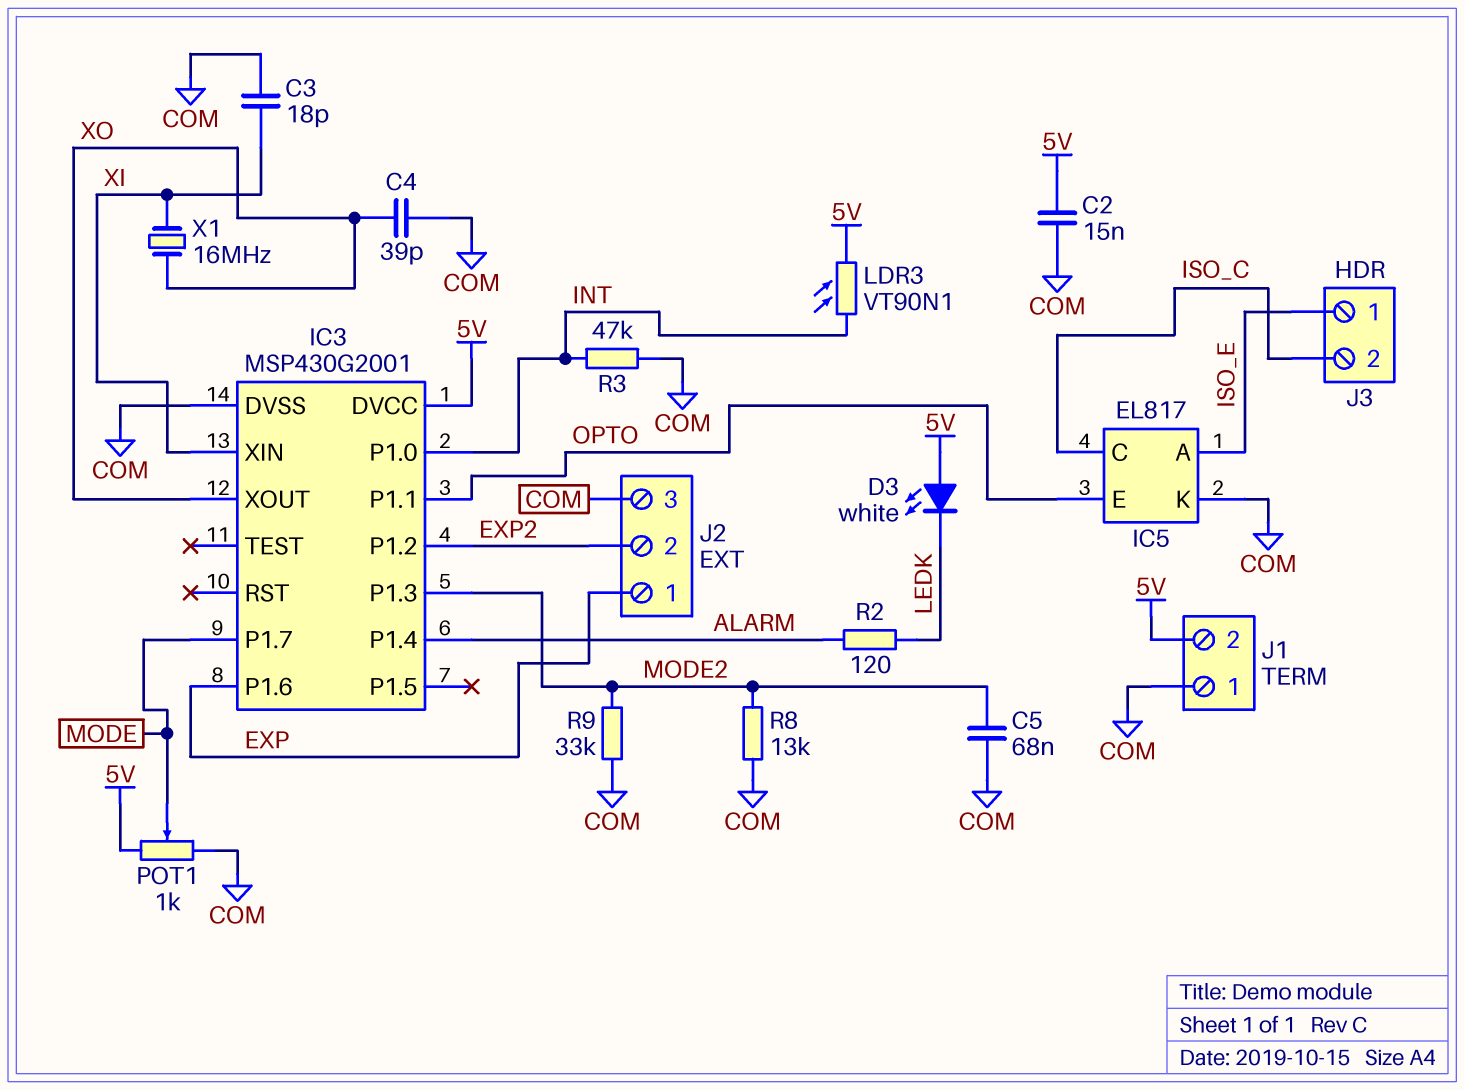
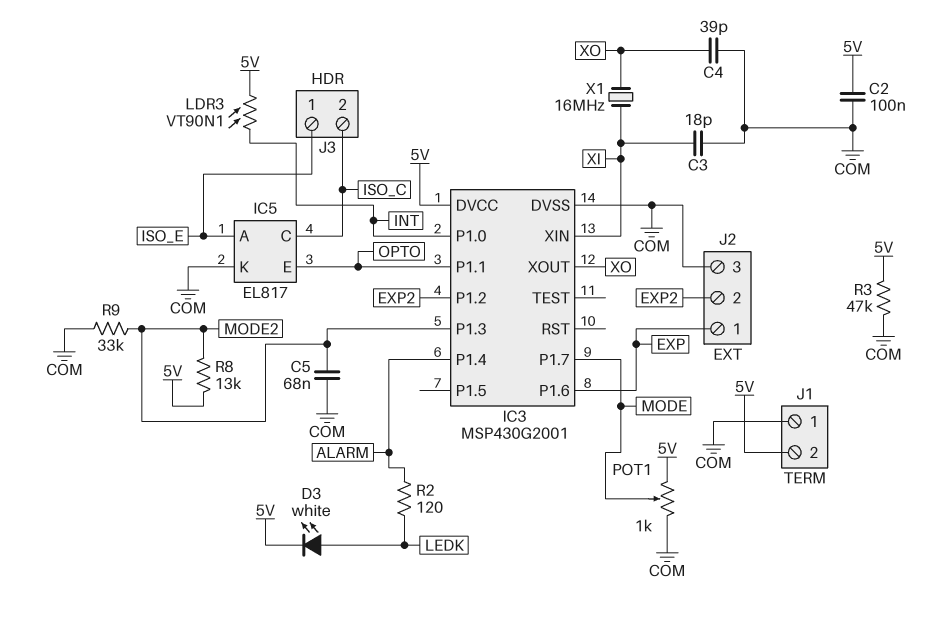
C2: 15nF (5V, COM) -> 100nF (5V, COM)
D3: LED white (A 5V, K LEDK) -> LED white (A LEDK, K 5V)
R3: 47k (COM, INT) -> 47k (5V, COM)
R8: 13k (COM, MODE2) -> 13k (5V, MODE2)

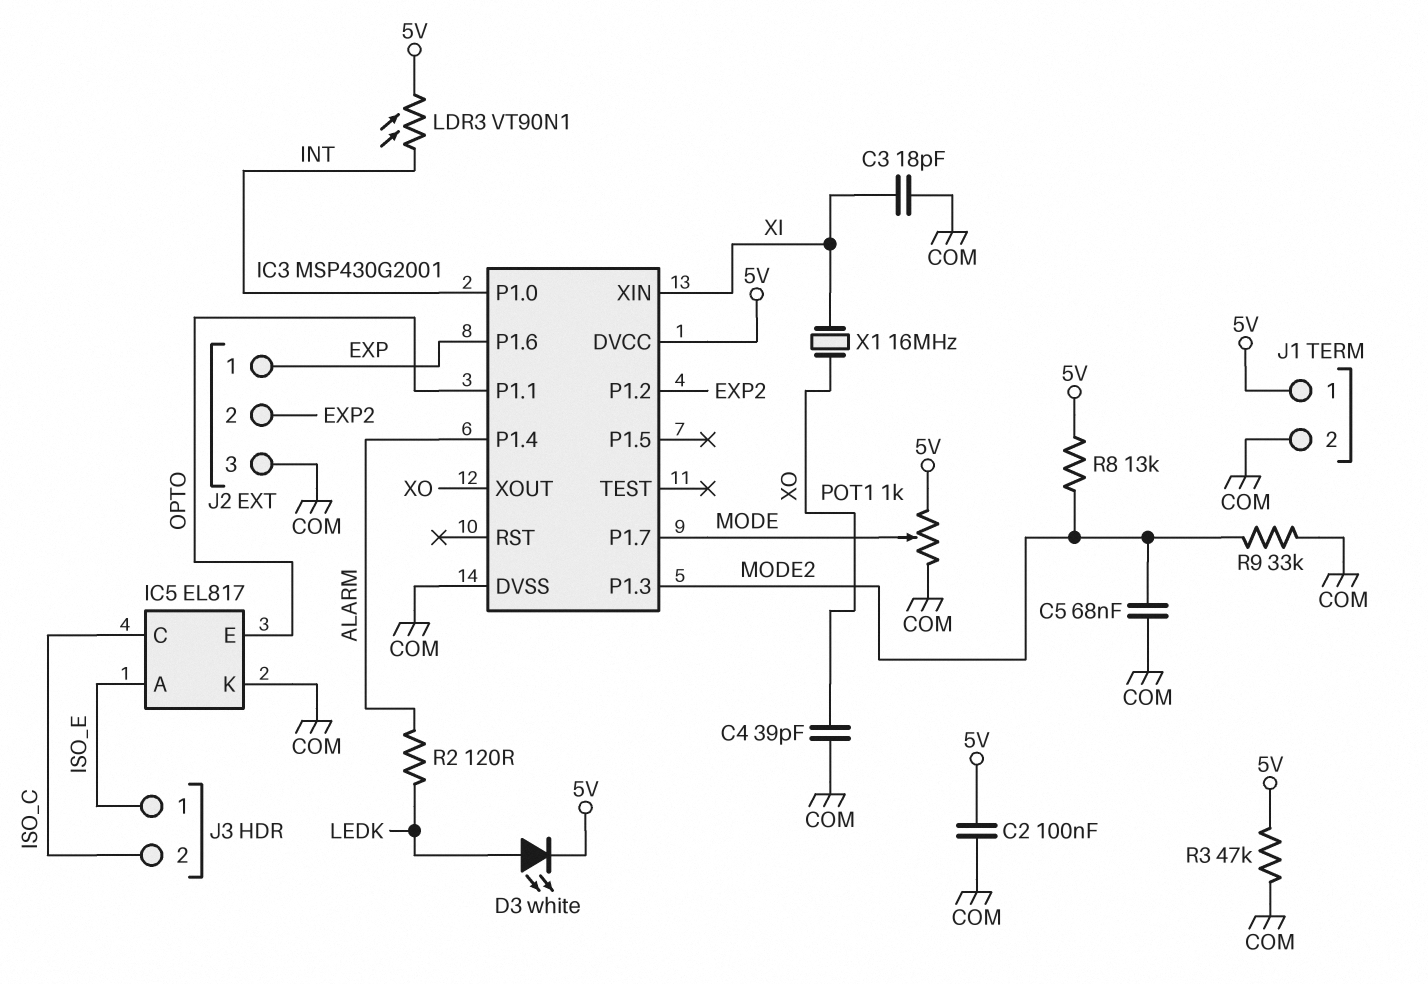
J1 pin 1: COM -> 5V
J1 pin 2: 5V -> COM

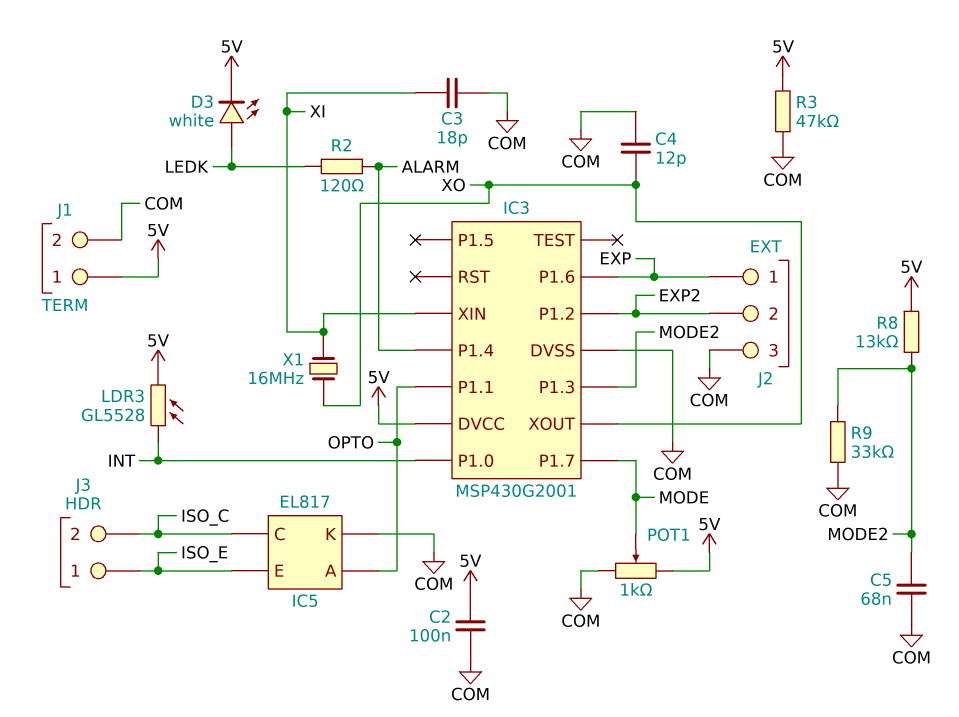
C4: 39pF (COM, XO) -> 12pF (COM, XO)
IC5 pin A: ISO_E -> OPTO
IC5 pin E: OPTO -> ISO_E
LDR3: VT90N1 (5V, INT) -> GL5528 (5V, INT)

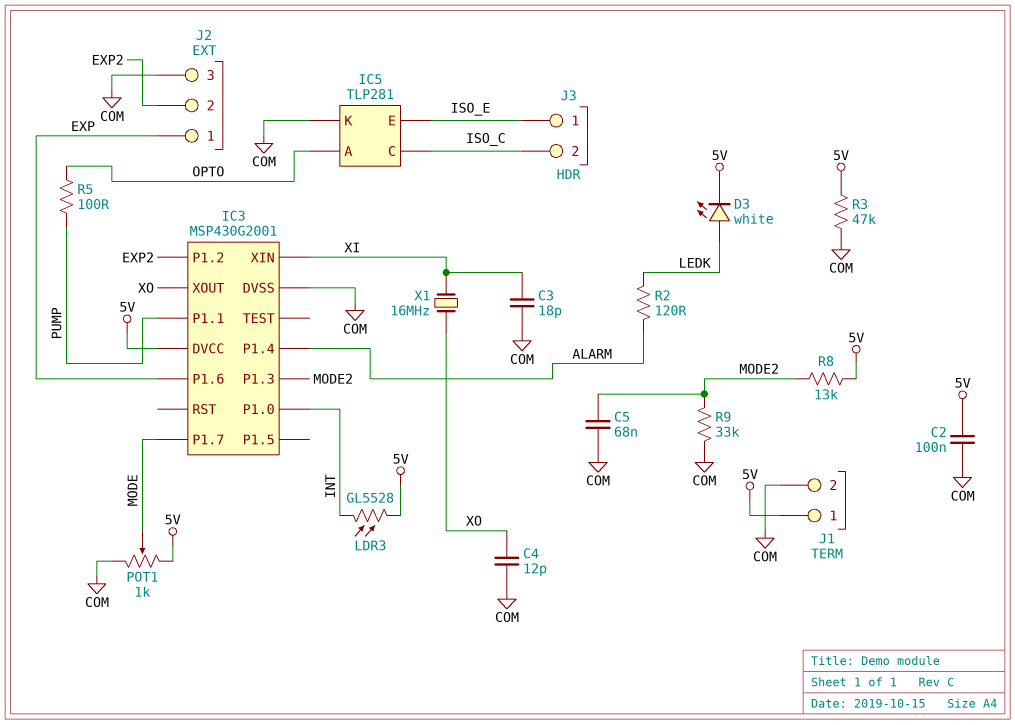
IC3 pin P1.1: OPTO -> PUMP
IC5: EL817 -> TLP281
R5: none -> 100 (OPTO, PUMP)

